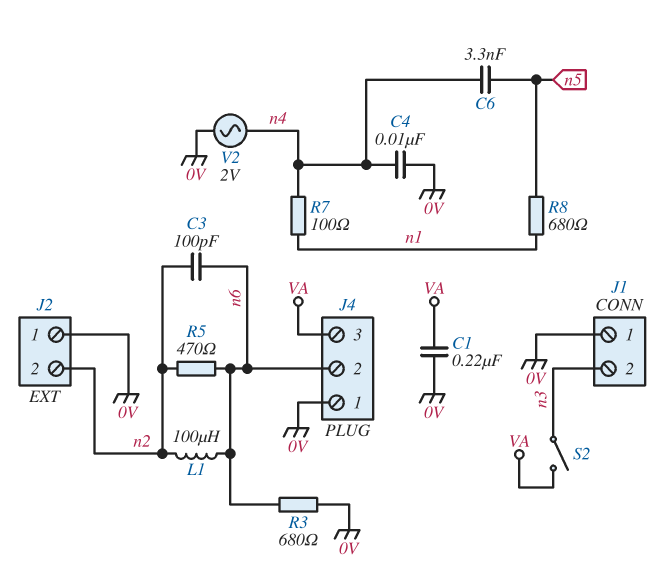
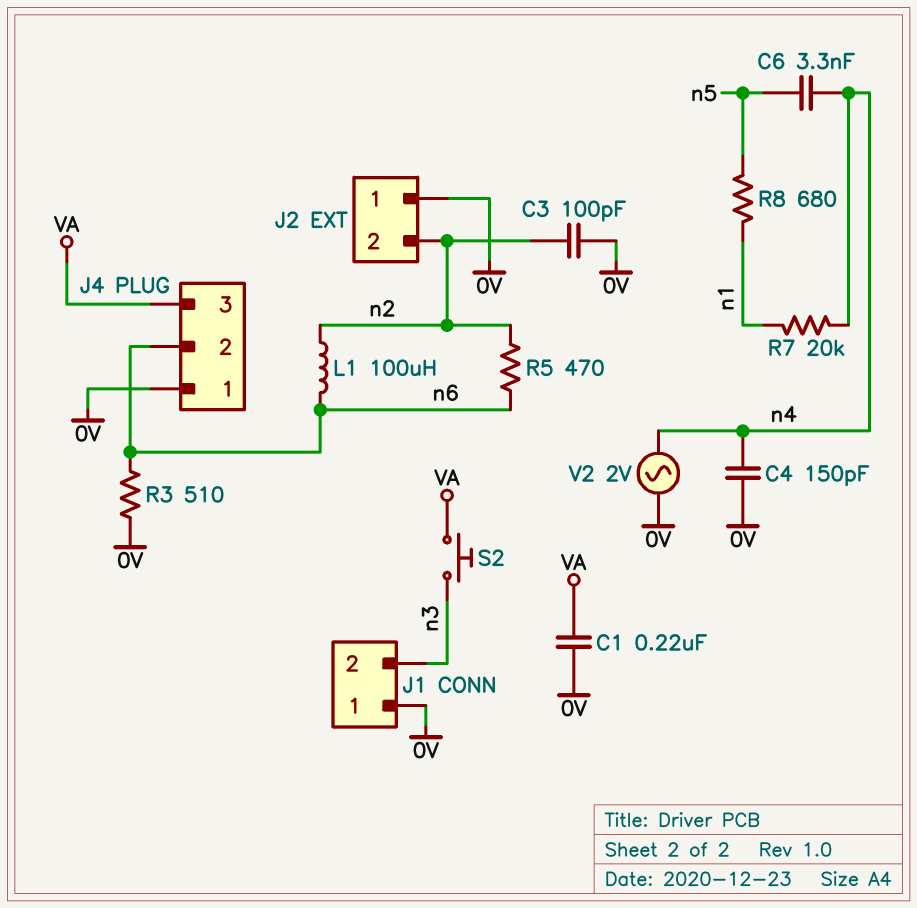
C3: 100pF (n2, n6) -> 100pF (0V, n2)
C4: 10nF (0V, n4) -> 150pF (0V, n4)
R3: 680 (0V, n6) -> 510 (0V, n6)
R7: 100 (n1, n4) -> 20k (n1, n4)
S2: switch (VA, n3) -> button (VA, n3)

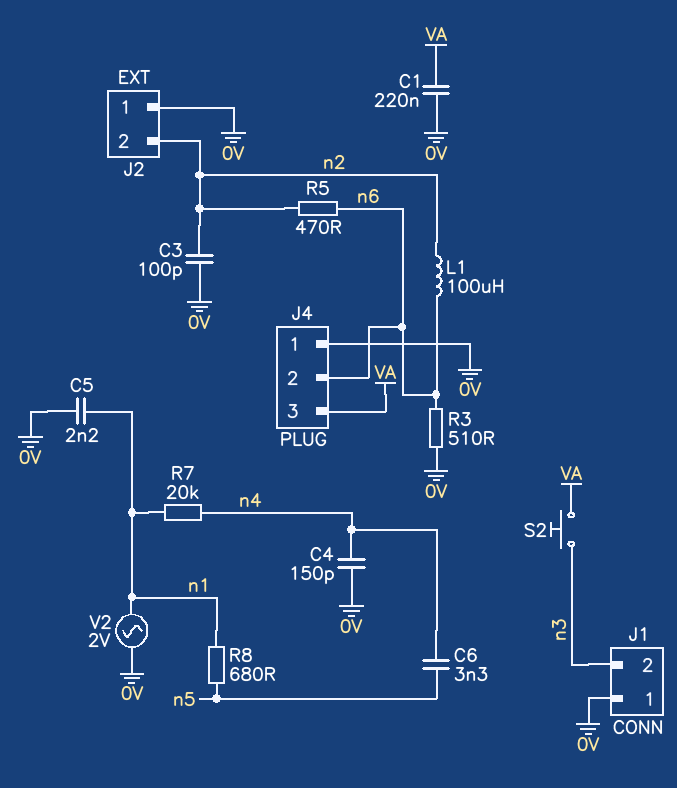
C5: none -> 2.2nF (0V, n1)
V2: AC 2V (0V, n4) -> AC 2V (0V, n1)

